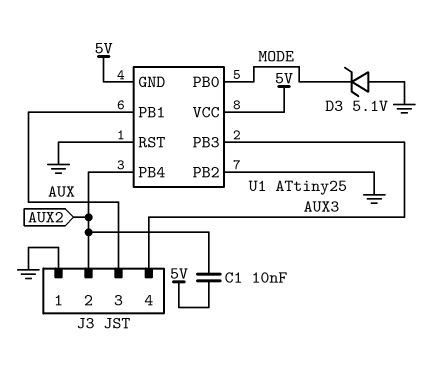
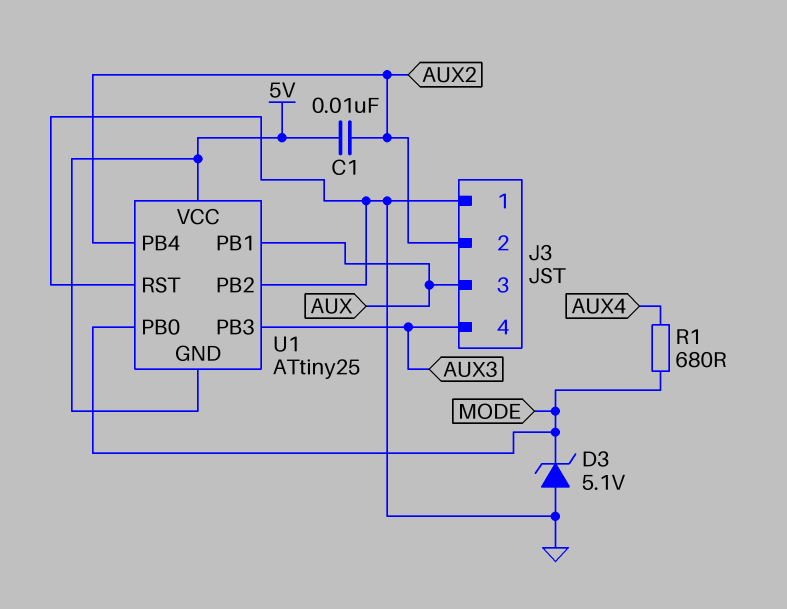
R1: none -> 680 (AUX4, MODE)

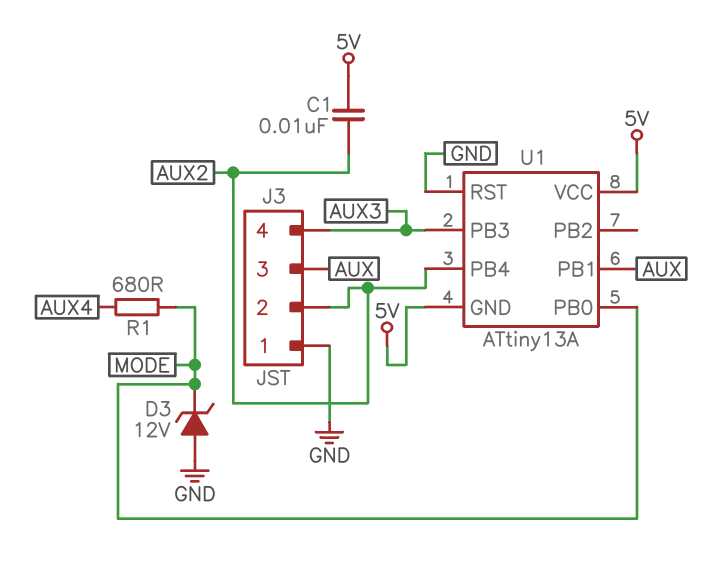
D3: zener 5.1V (A GND, K MODE) -> zener 12V (A GND, K MODE)
U1: ATtiny25 -> ATtiny13A
U1 pin PB2: GND -> none

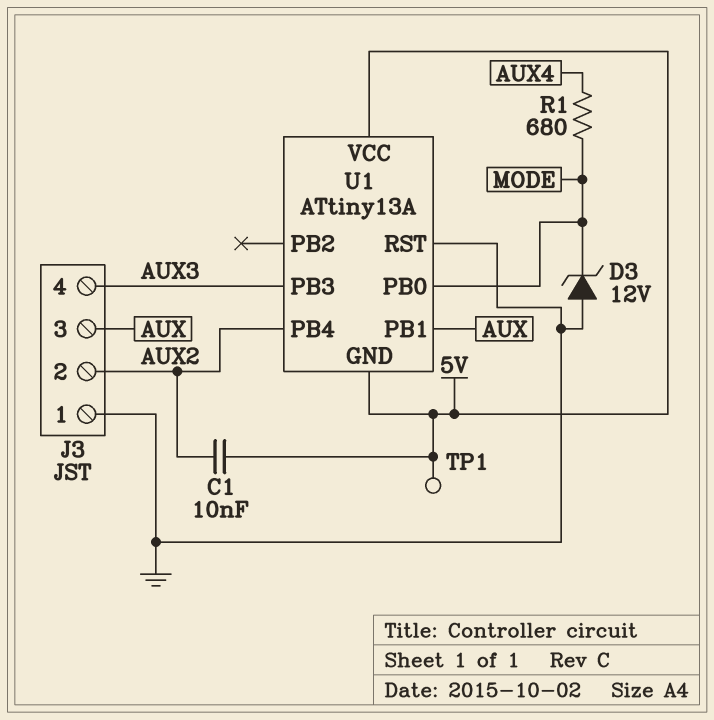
TP1: none -> test point (5V)

